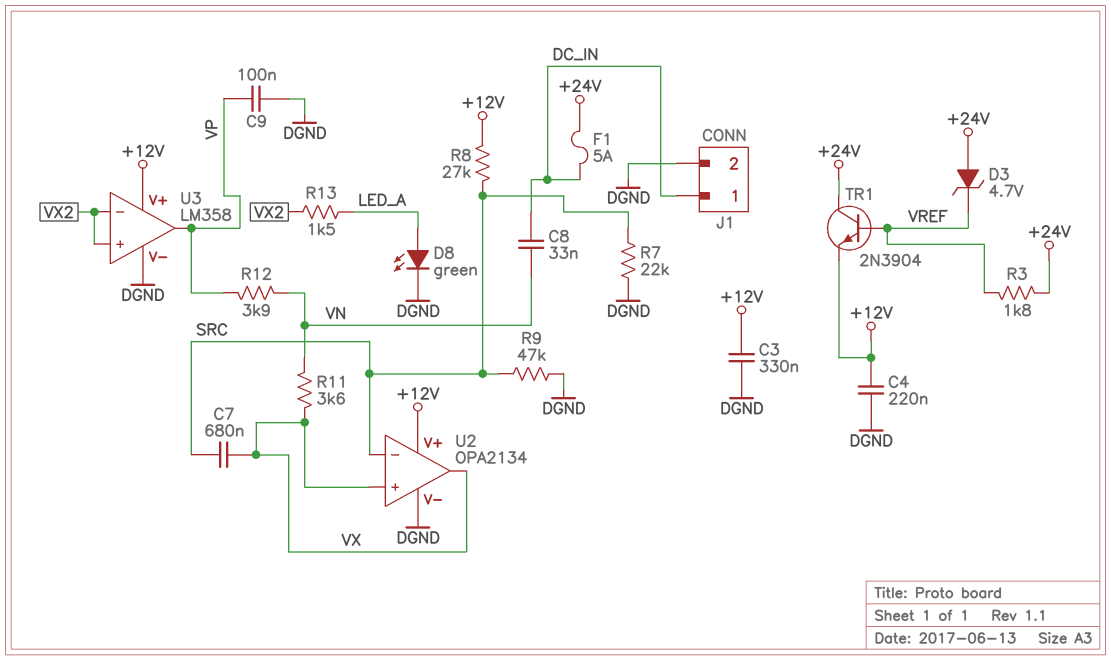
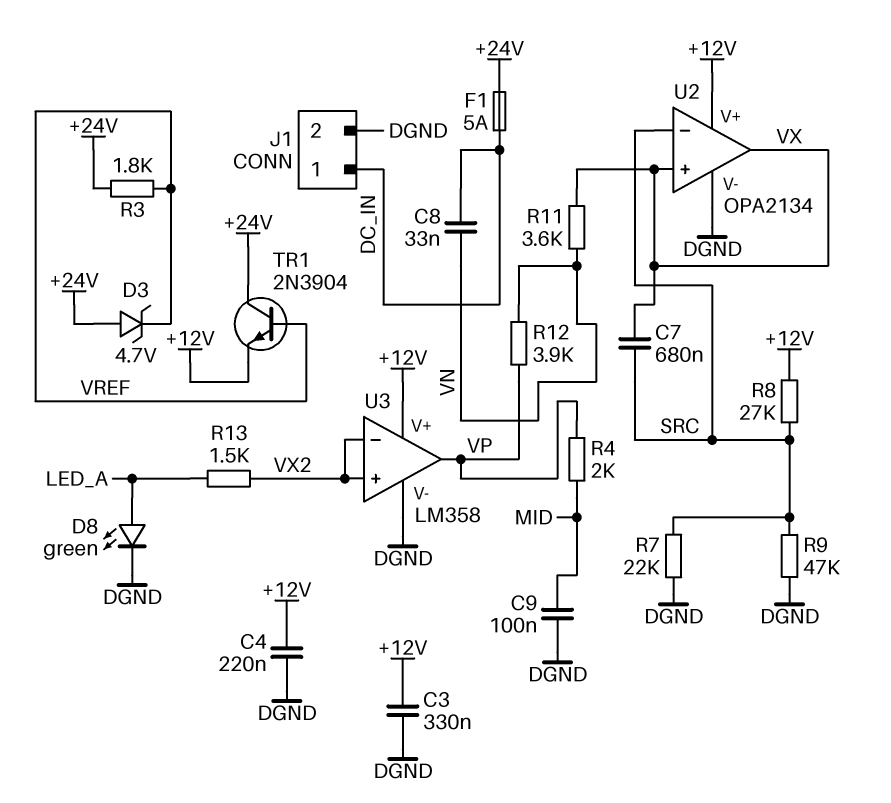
C9: 100nF (DGND, VP) -> 100nF (DGND, MID)
R4: none -> 2k (MID, VP)

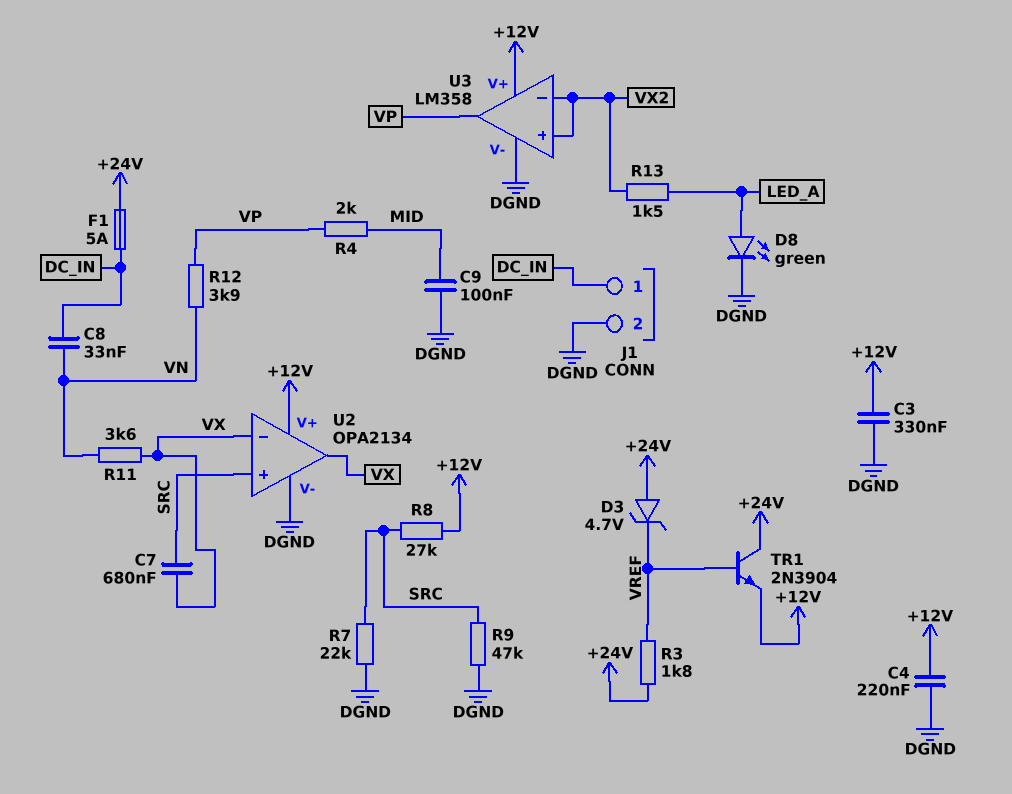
U2 pin in+: VX -> SRC
U2 pin in-: SRC -> VX

